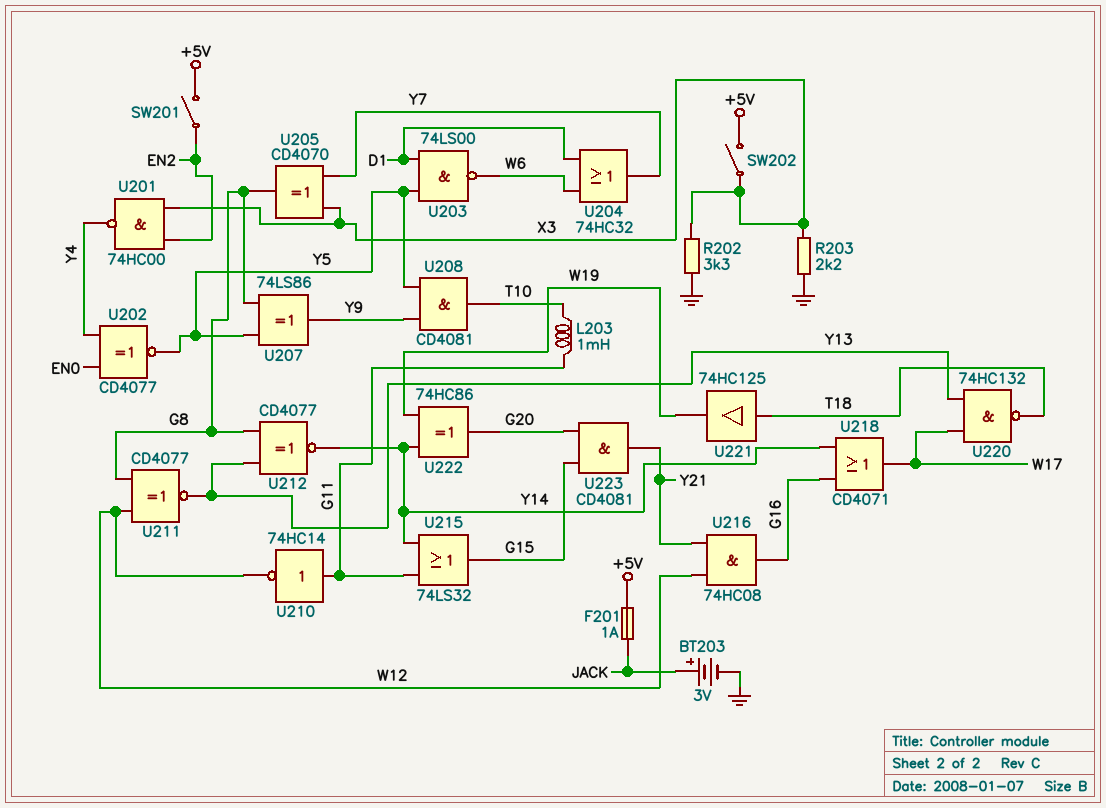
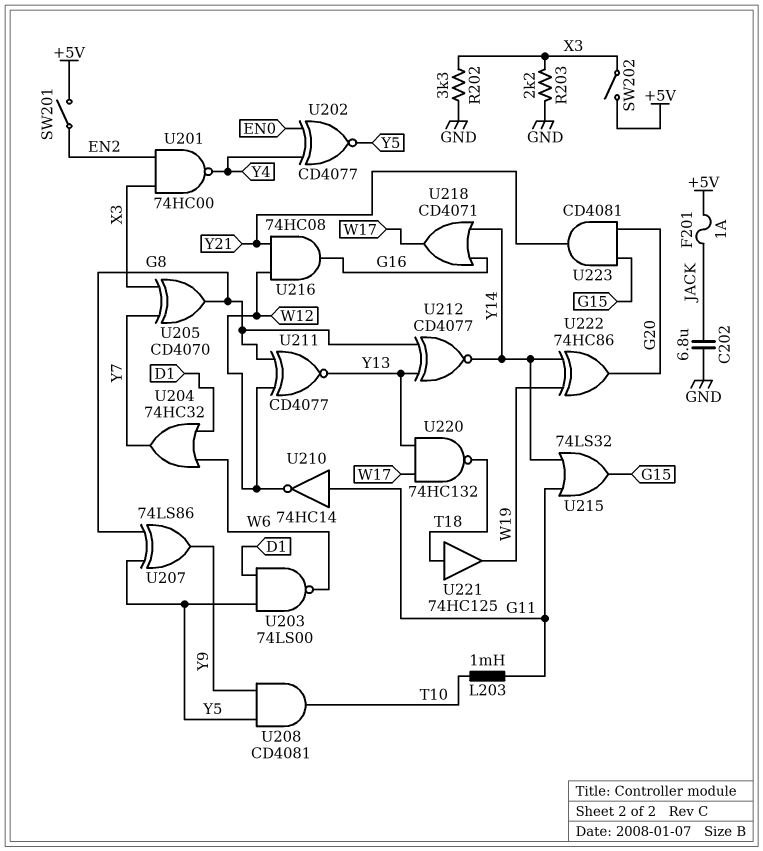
BT203: 3V (plus JACK, minus GND) -> none
C202: none -> 6.8uF (GND, JACK)

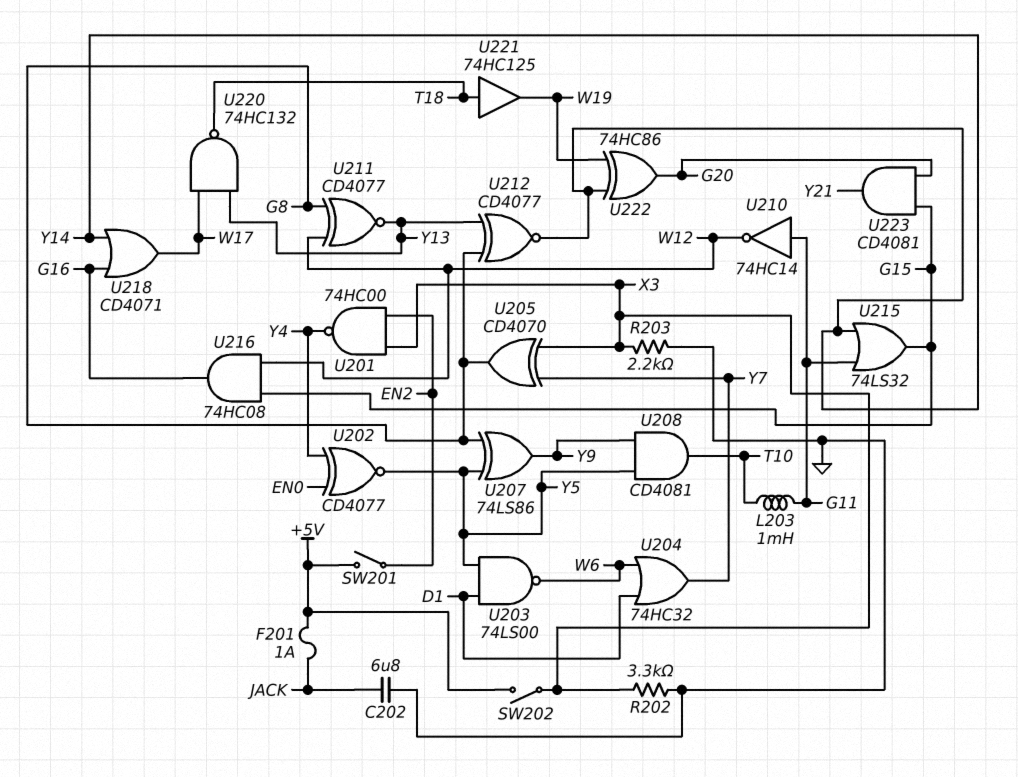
U216: AND 74HC08 (in W12, in Y21, out G16) -> AND 74HC08 (in G15, in W12, out G16)

